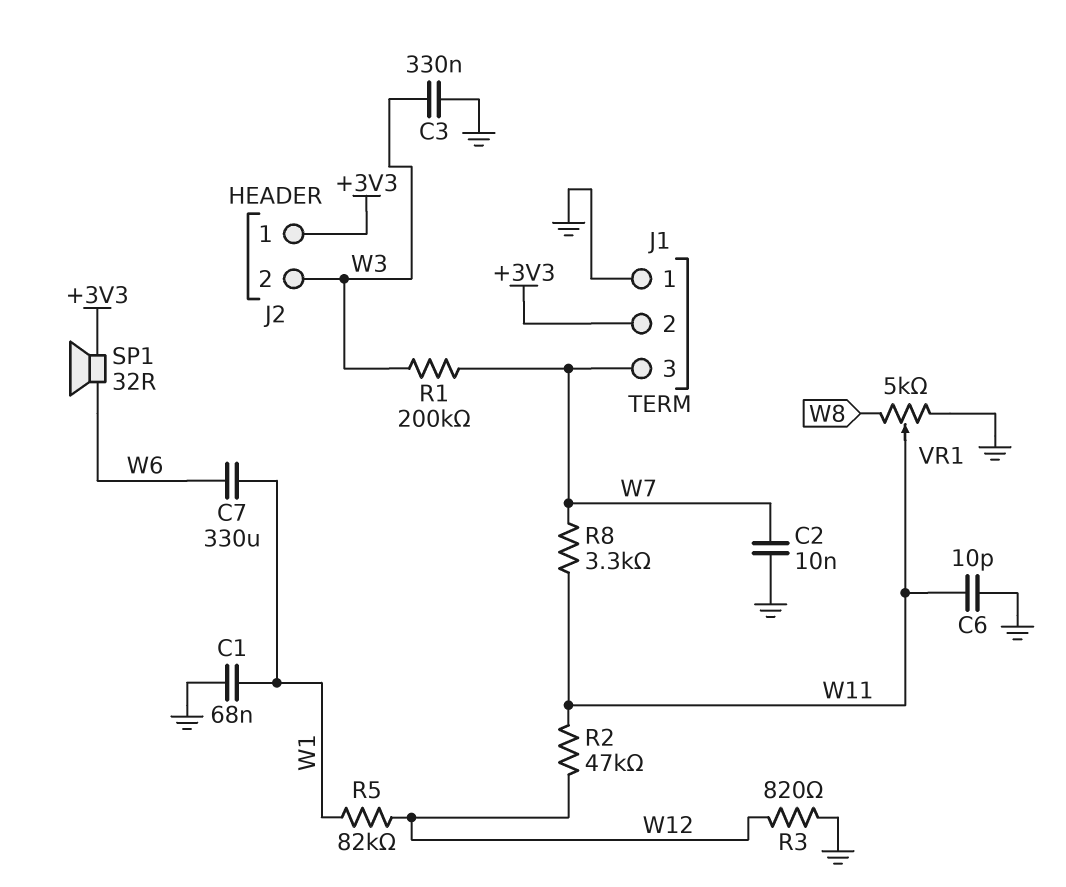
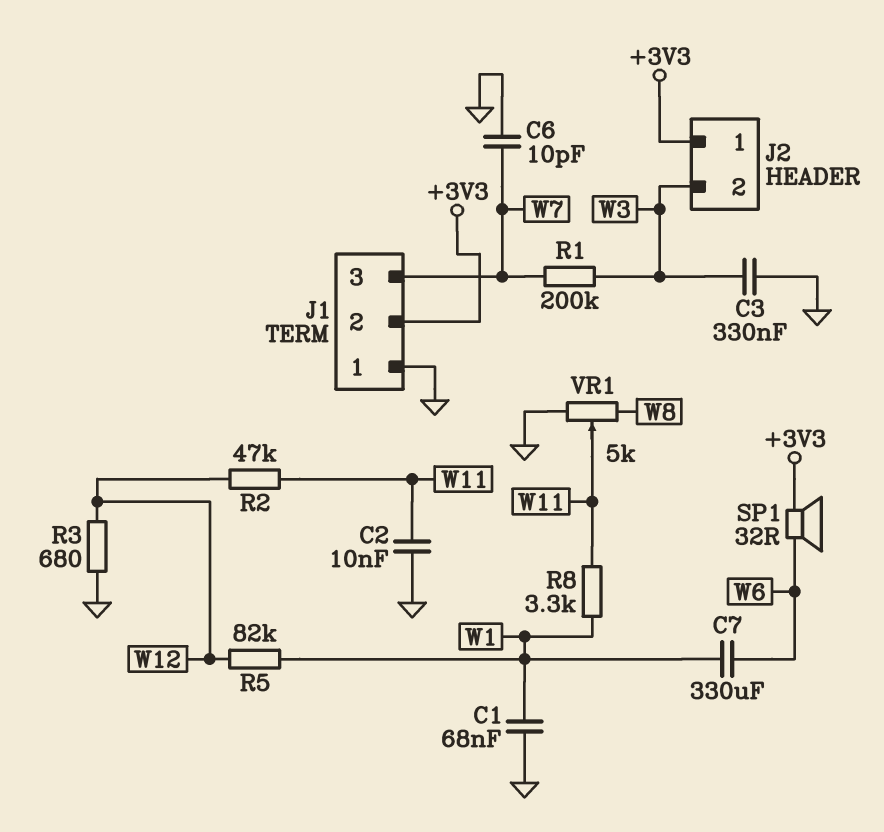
C2: 10nF (GND, W7) -> 10nF (GND, W11)
C6: 10pF (GND, W11) -> 10pF (GND, W7)
R3: 820 (GND, W12) -> 680 (GND, W12)
R8: 3.3k (W7, W11) -> 3.3k (W1, W11)

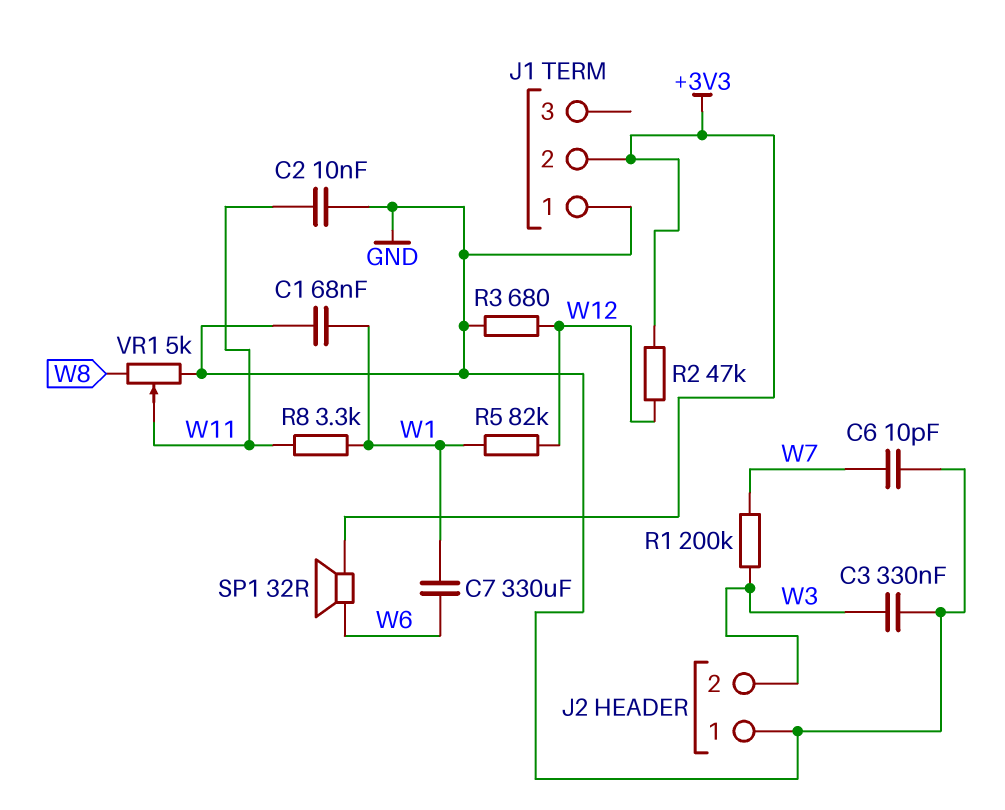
J1 pin 3: W7 -> none
J2 pin 1: +3V3 -> GND
R2: 47k (W11, W12) -> 47k (+3V3, W12)

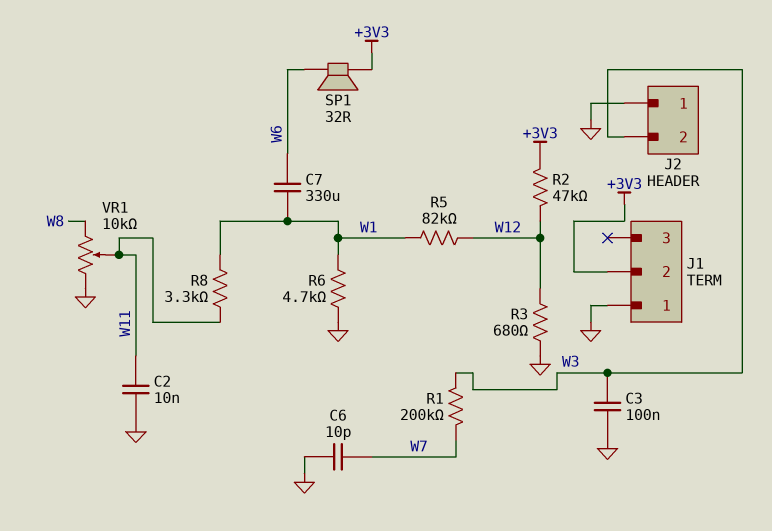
C1: 68nF (GND, W1) -> none
C3: 330nF (GND, W3) -> 100nF (GND, W3)
R6: none -> 4.7k (GND, W1)
VR1: 5k (GND, W8, wiper W11) -> 10k (GND, W8, wiper W11)

